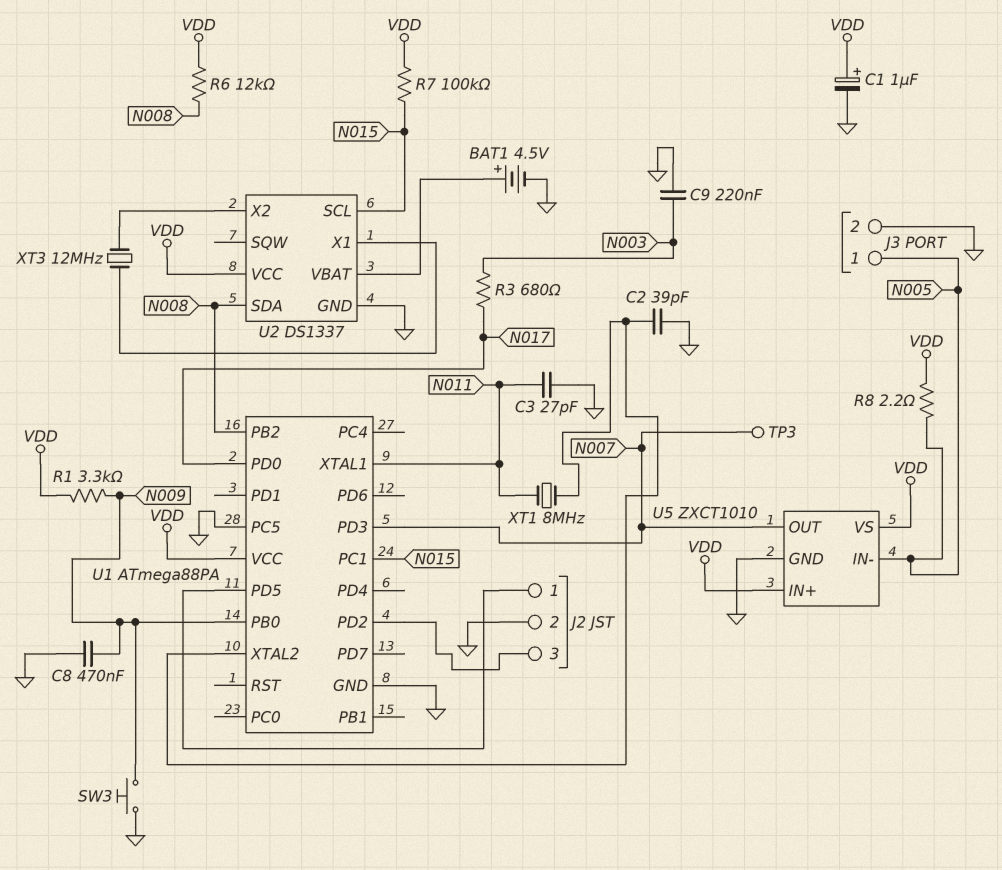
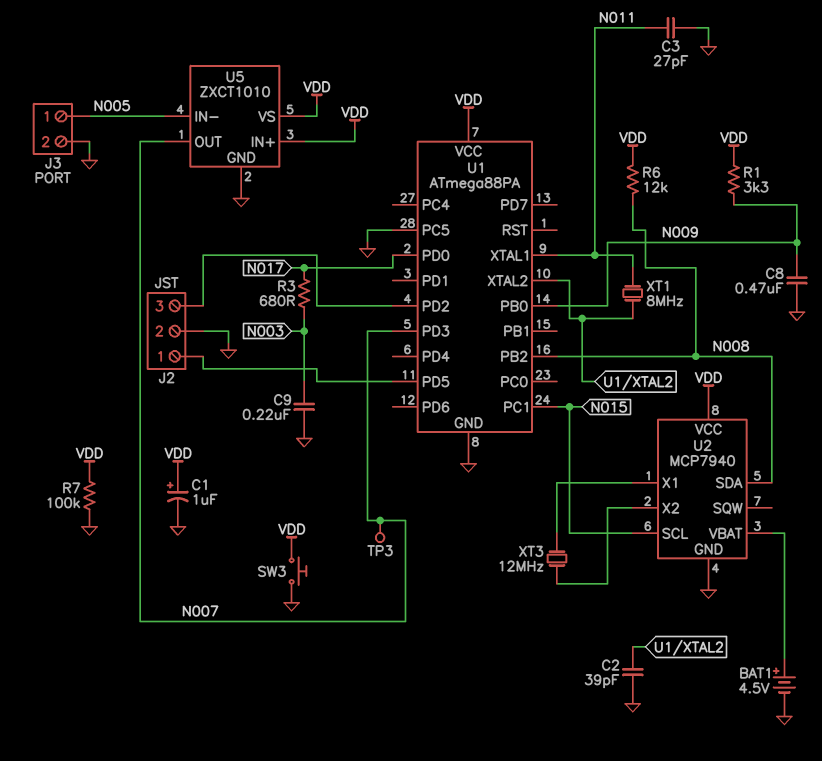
R7: 100k (N015, VDD) -> 100k (GND, VDD)
R8: 2.2 (N005, VDD) -> none
SW3: button (GND, N009) -> button (GND, VDD)
U2: DS1337 -> MCP7940

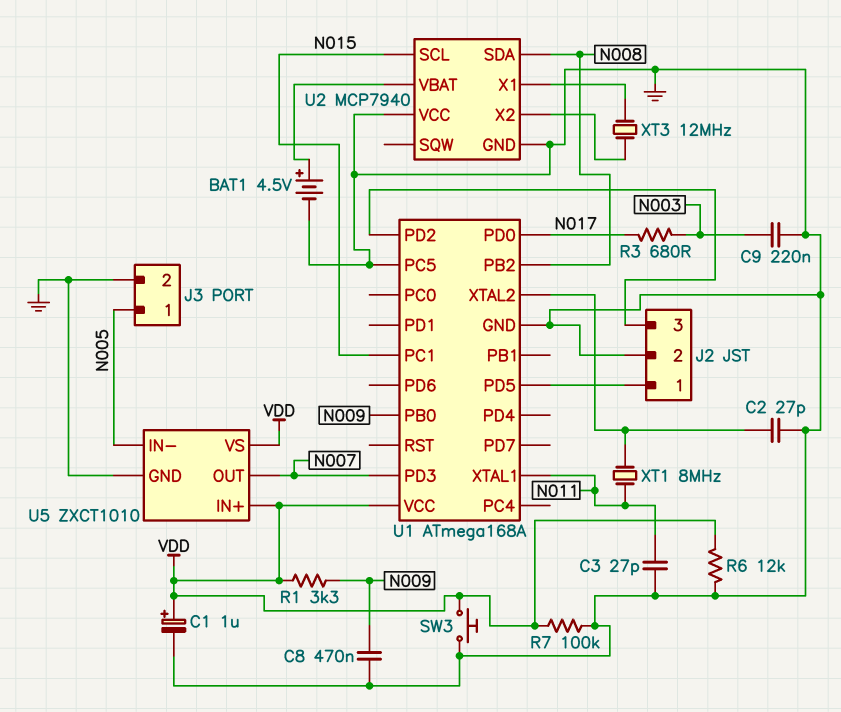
C2: 39pF (GND, U1/XTAL2) -> 27pF (GND, U1/XTAL2)
R6: 12k (N008, VDD) -> 12k (GND, VDD)
TP3: test point (N007) -> none
U1: ATmega88PA -> ATmega168A
U2 pin VCC: VDD -> GND

